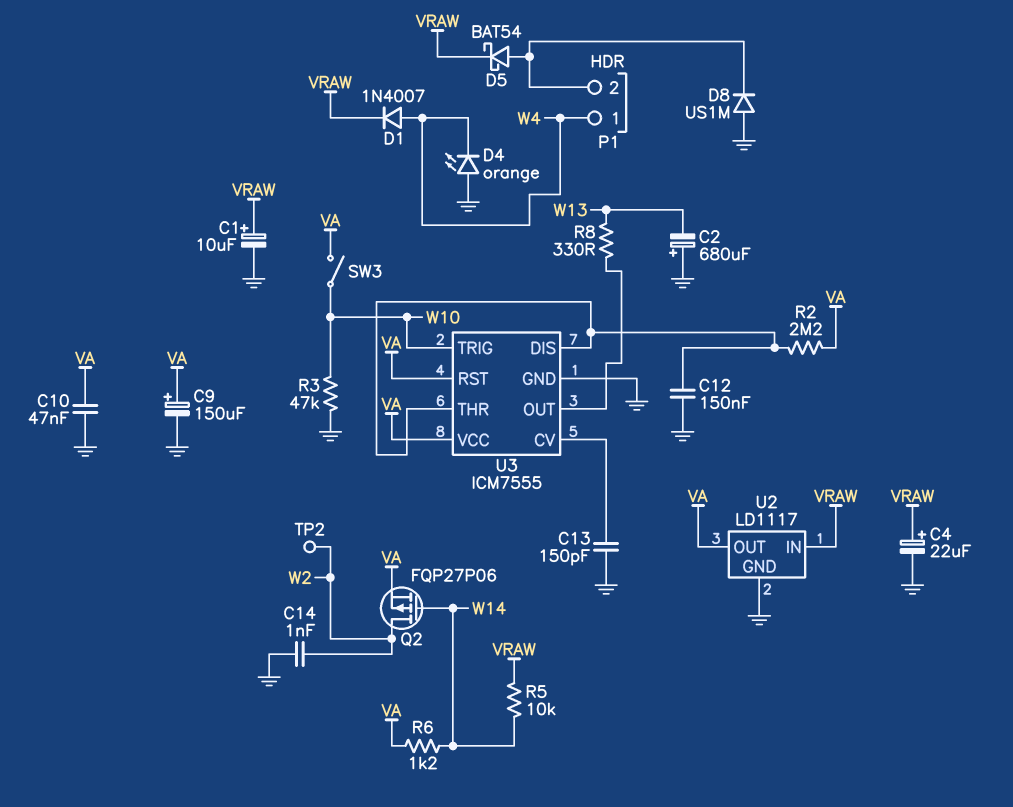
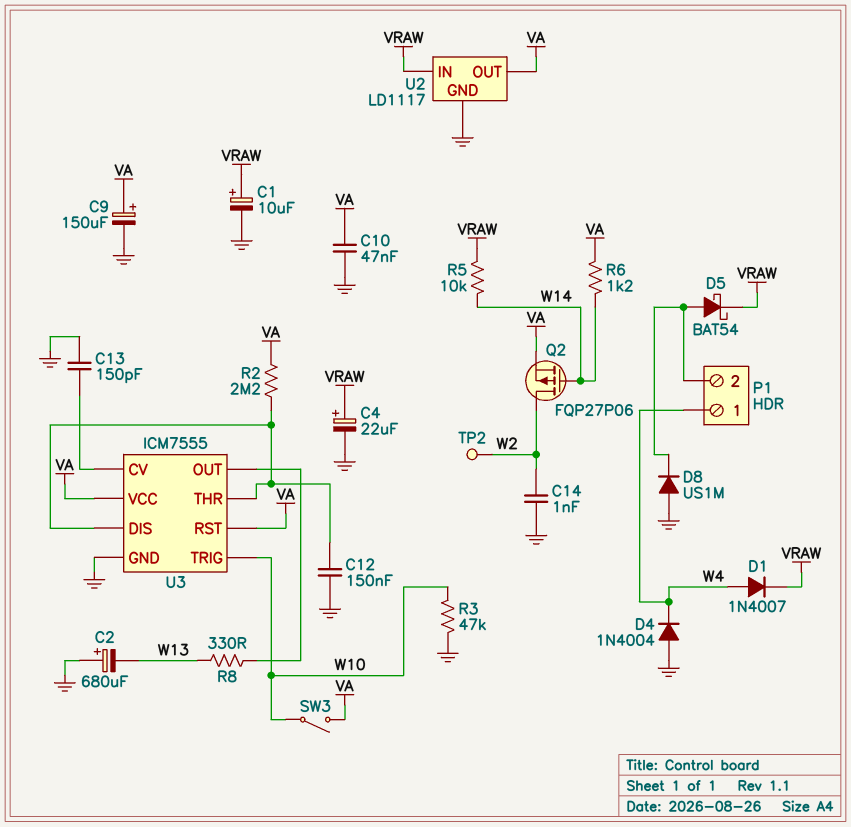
D4: LED orange (A GND, K W4) -> diode 1N4004 (A GND, K W4)

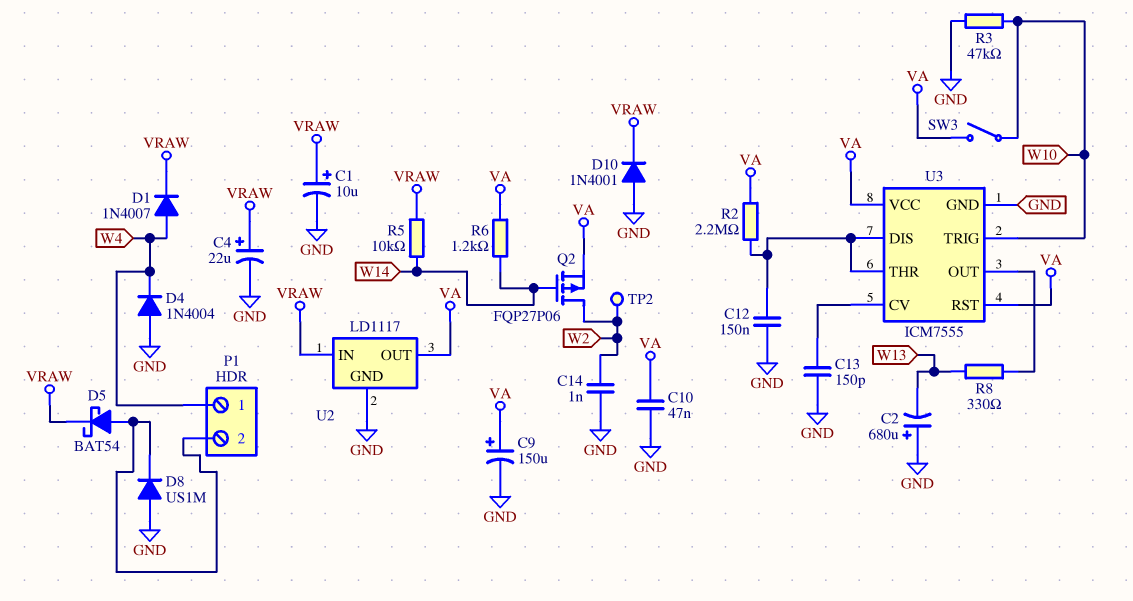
D10: none -> diode 1N4001 (A GND, K VRAW)

